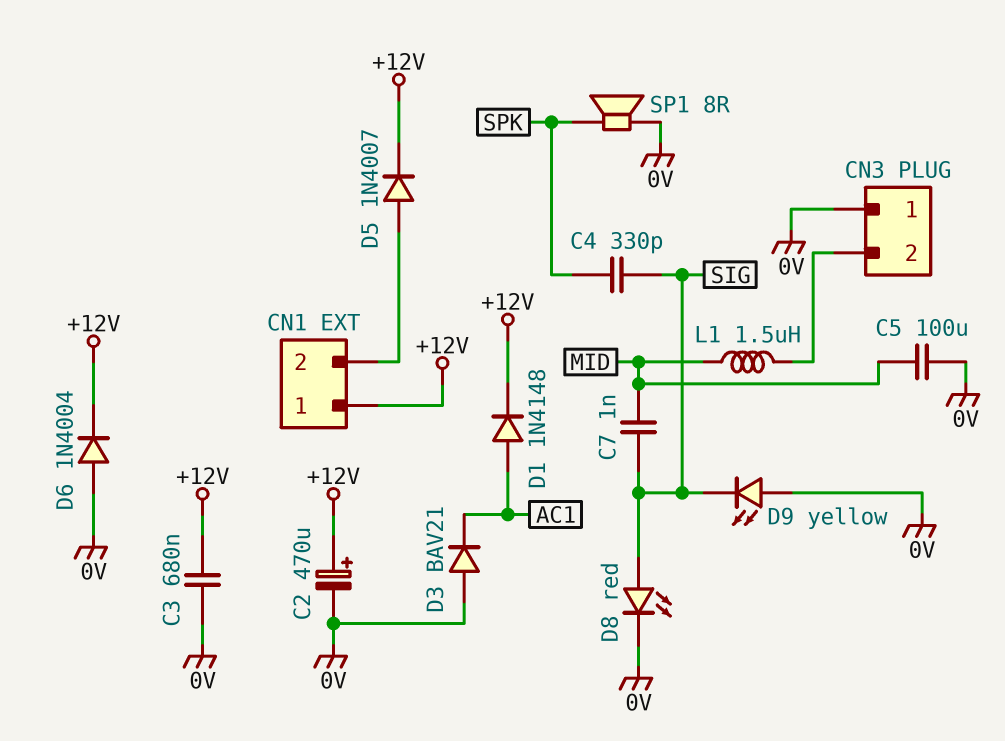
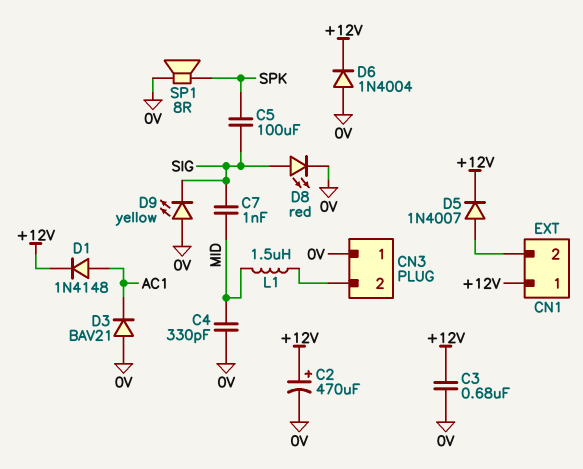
C4: 330pF (SIG, SPK) -> 330pF (0V, MID)
C5: 100uF (0V, MID) -> 100uF (SIG, SPK)

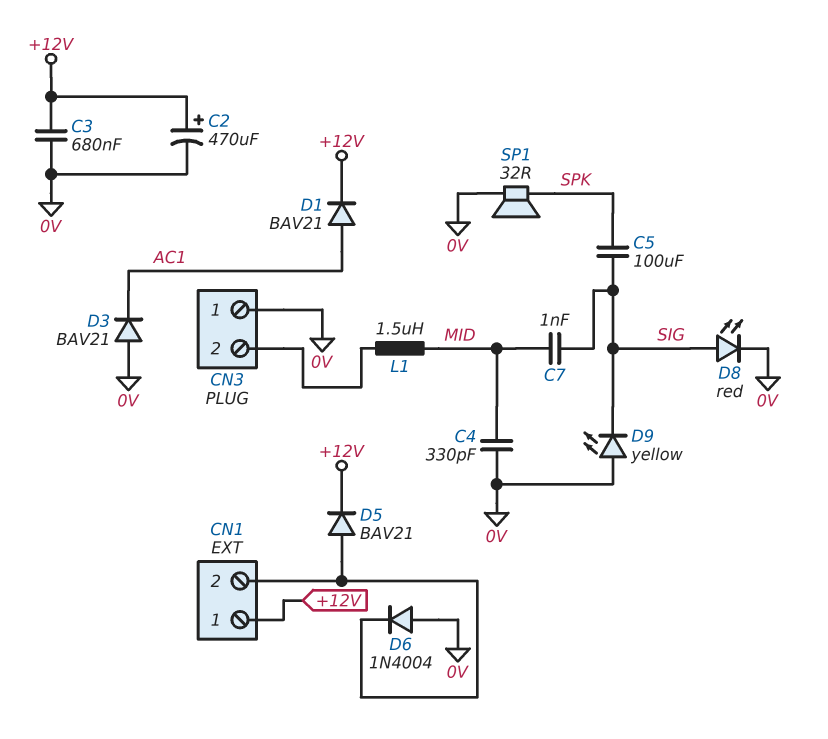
D1: diode 1N4148 (A AC1, K +12V) -> diode BAV21 (A AC1, K +12V)
D5: diode 1N4007 (A CN1/2, K +12V) -> diode BAV21 (A CN1/2, K +12V)
D6: diode 1N4004 (A 0V, K +12V) -> diode 1N4004 (A 0V, K CN1/2)
SP1: speaker 8R (0V, SPK) -> speaker 32R (0V, SPK)

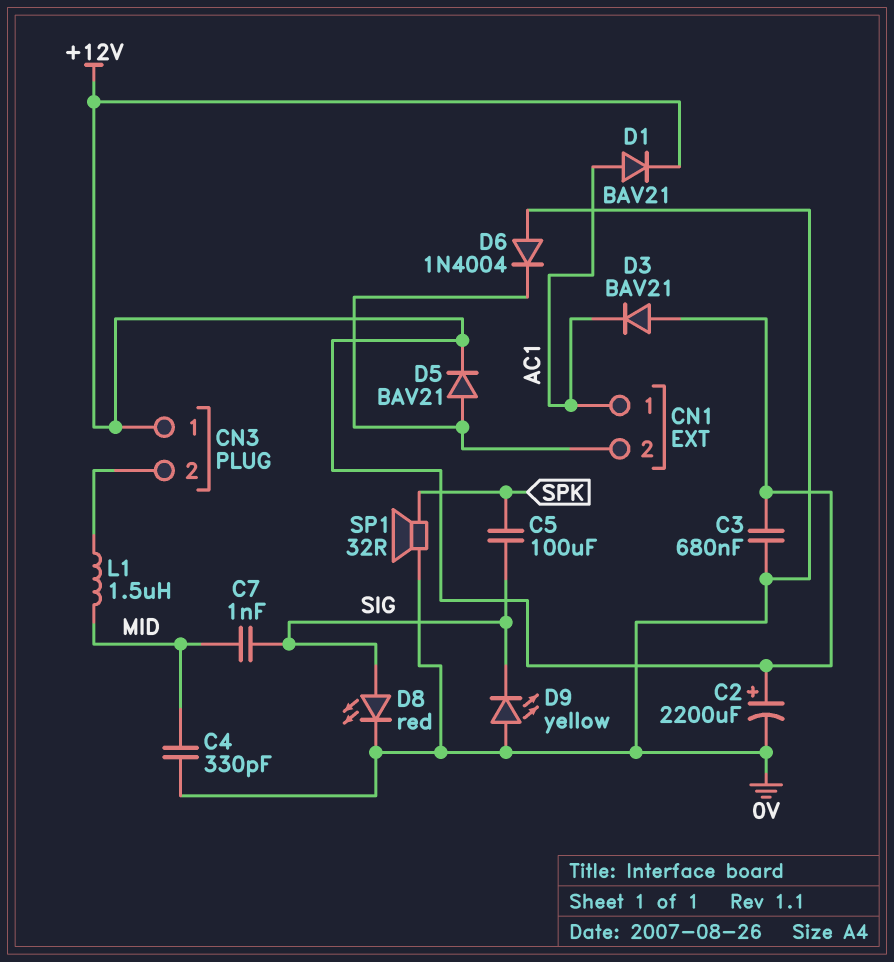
C2: 470uF (plus +12V, minus 0V) -> 2200uF (plus +12V, minus 0V)
CN1 pin 1: +12V -> AC1
CN3 pin 1: 0V -> +12V
D3: diode BAV21 (A 0V, K AC1) -> diode BAV21 (A +12V, K AC1)

